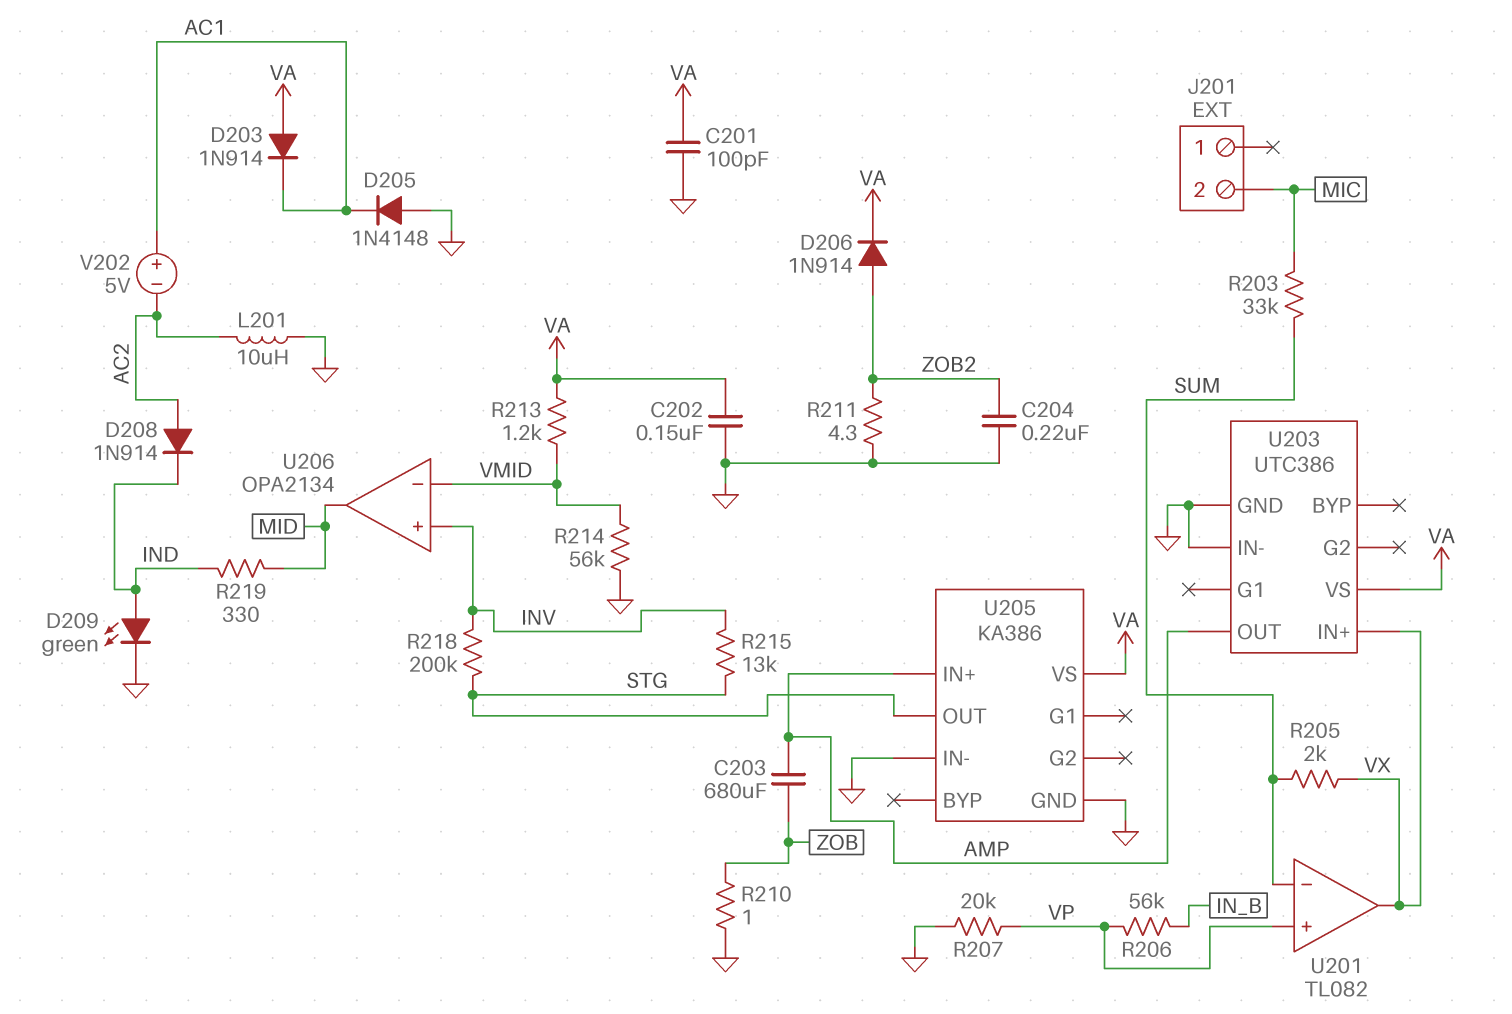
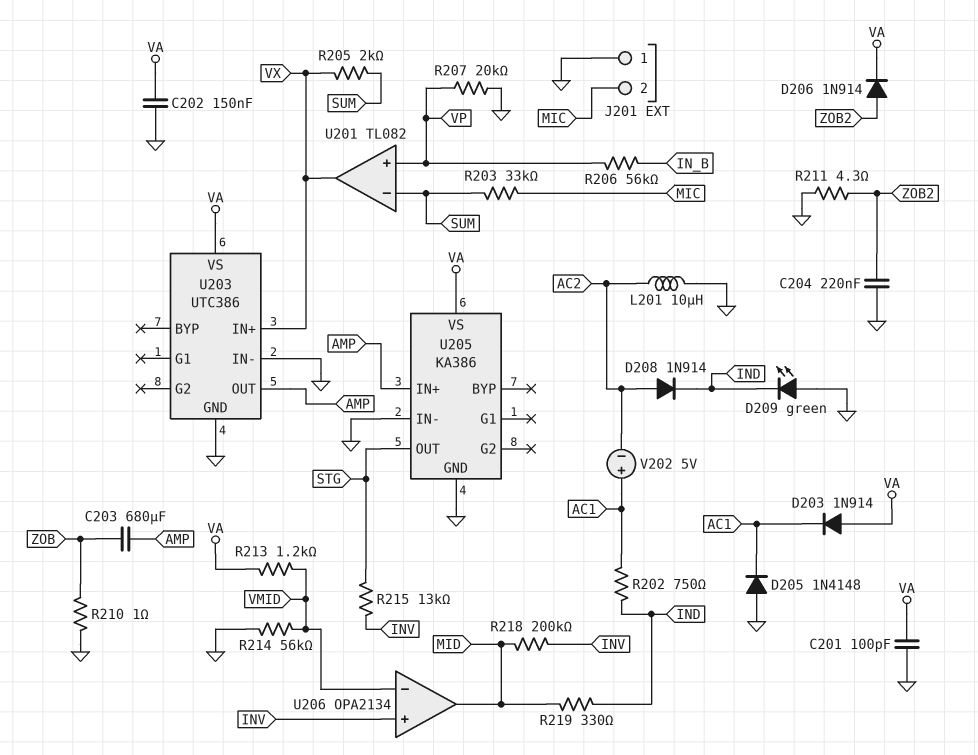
D209: LED green (A IND, K GND) -> LED green (A GND, K IND)
J201 pin 1: none -> GND
R202: none -> 750 (AC1, IND)
R218: 200k (INV, STG) -> 200k (INV, MID)

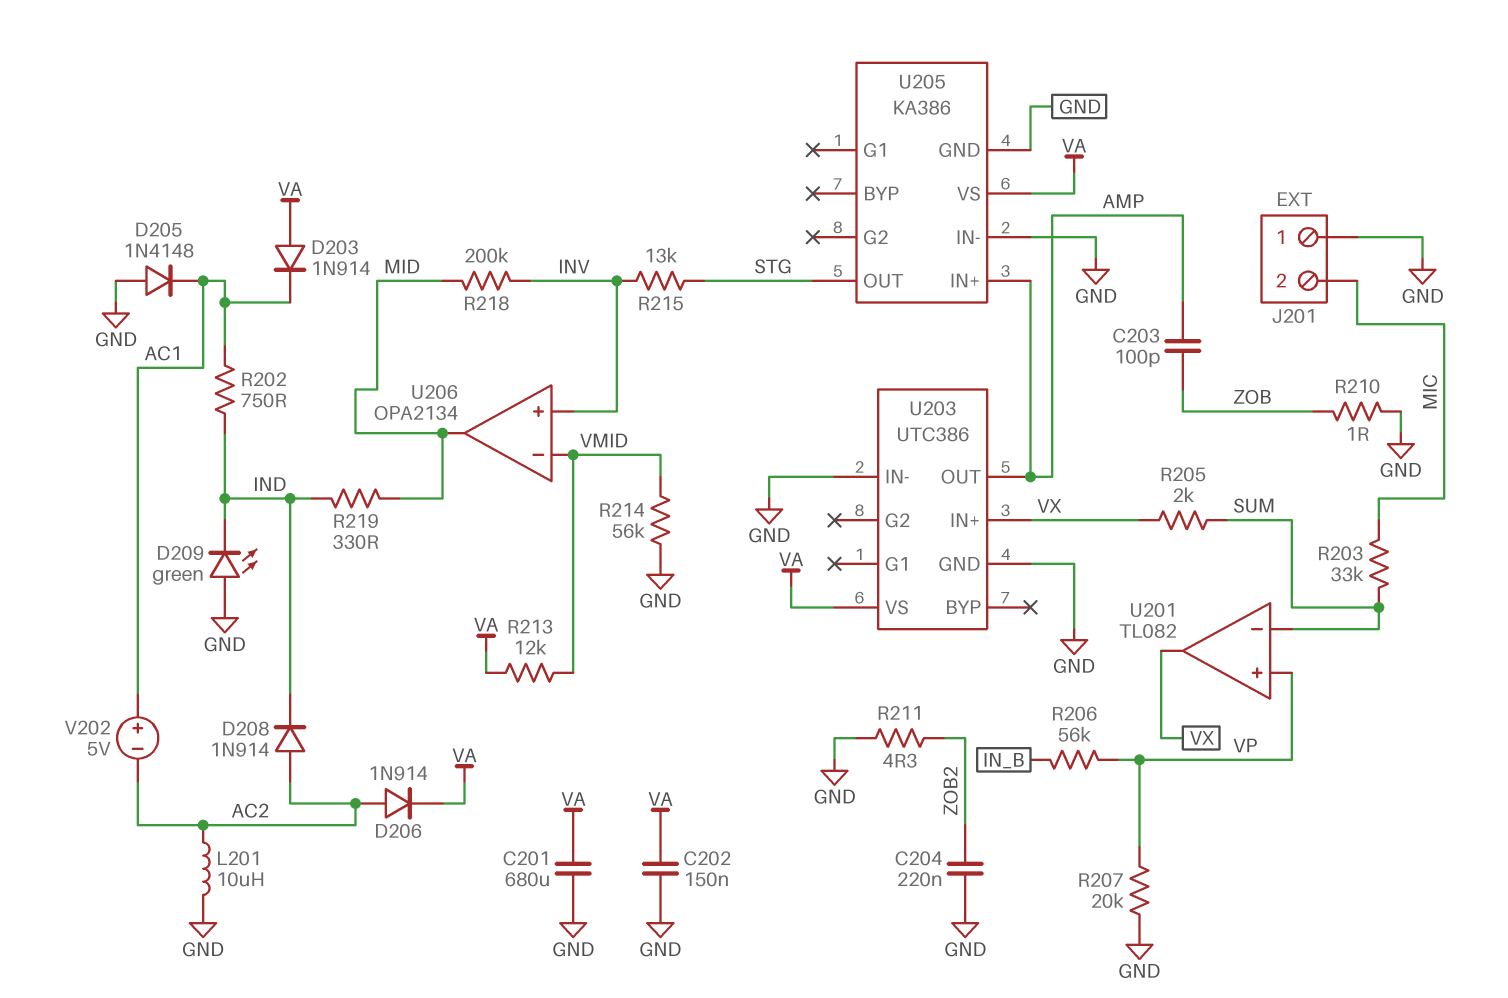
C201: 100pF (GND, VA) -> 680uF (GND, VA)
C203: 680uF (AMP, ZOB) -> 100pF (AMP, ZOB)
D206: diode 1N914 (A ZOB2, K VA) -> diode 1N914 (A AC2, K VA)
R213: 1.2k (VA, VMID) -> 12k (VA, VMID)

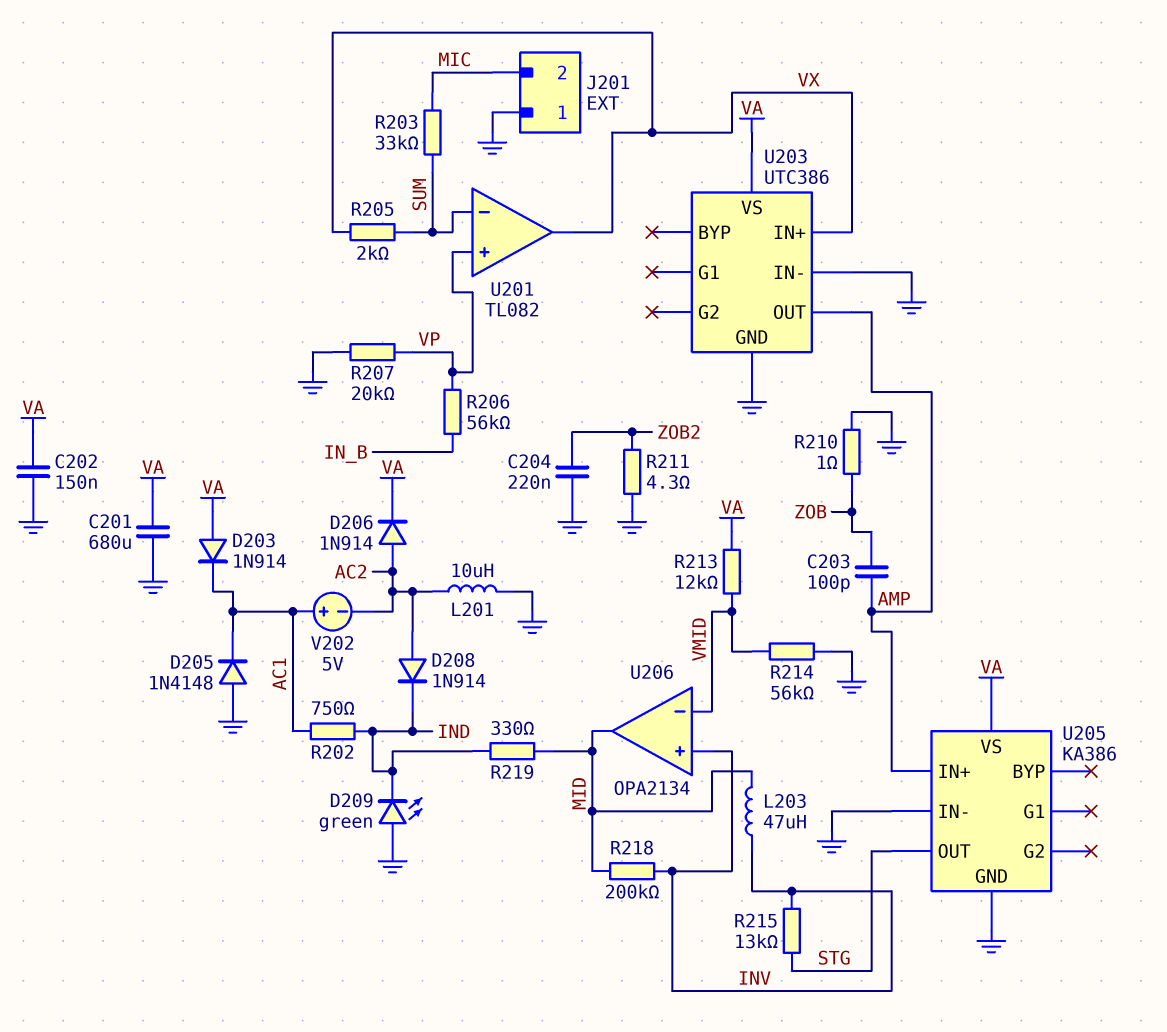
L203: none -> 47uH (INV, MID)

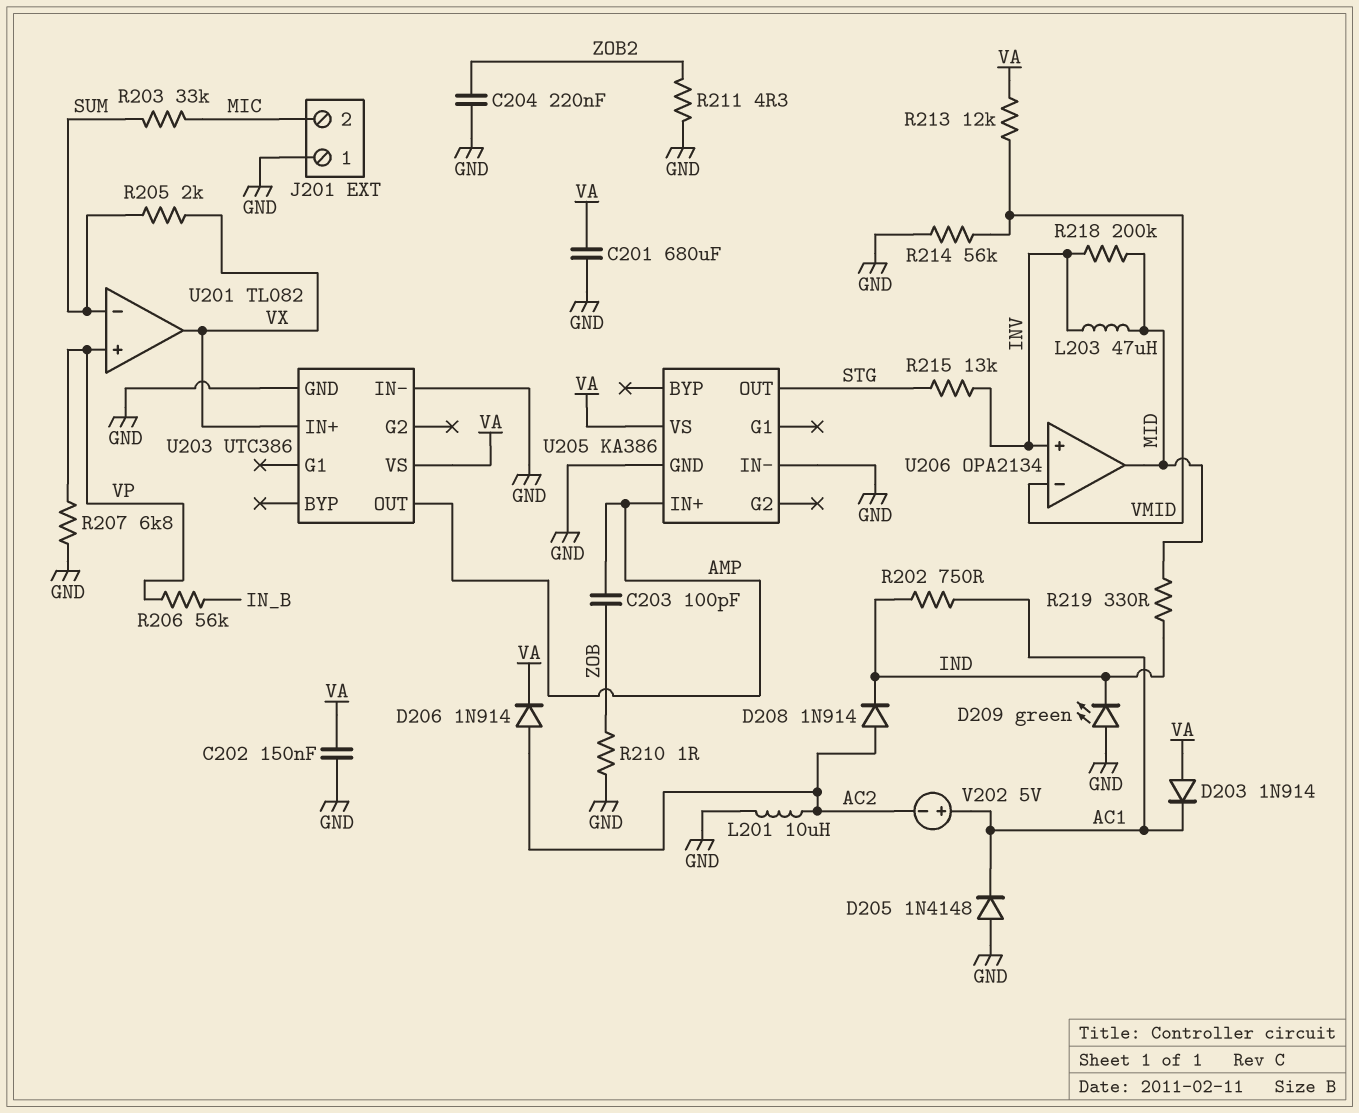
R207: 20k (GND, VP) -> 6.8k (GND, VP)

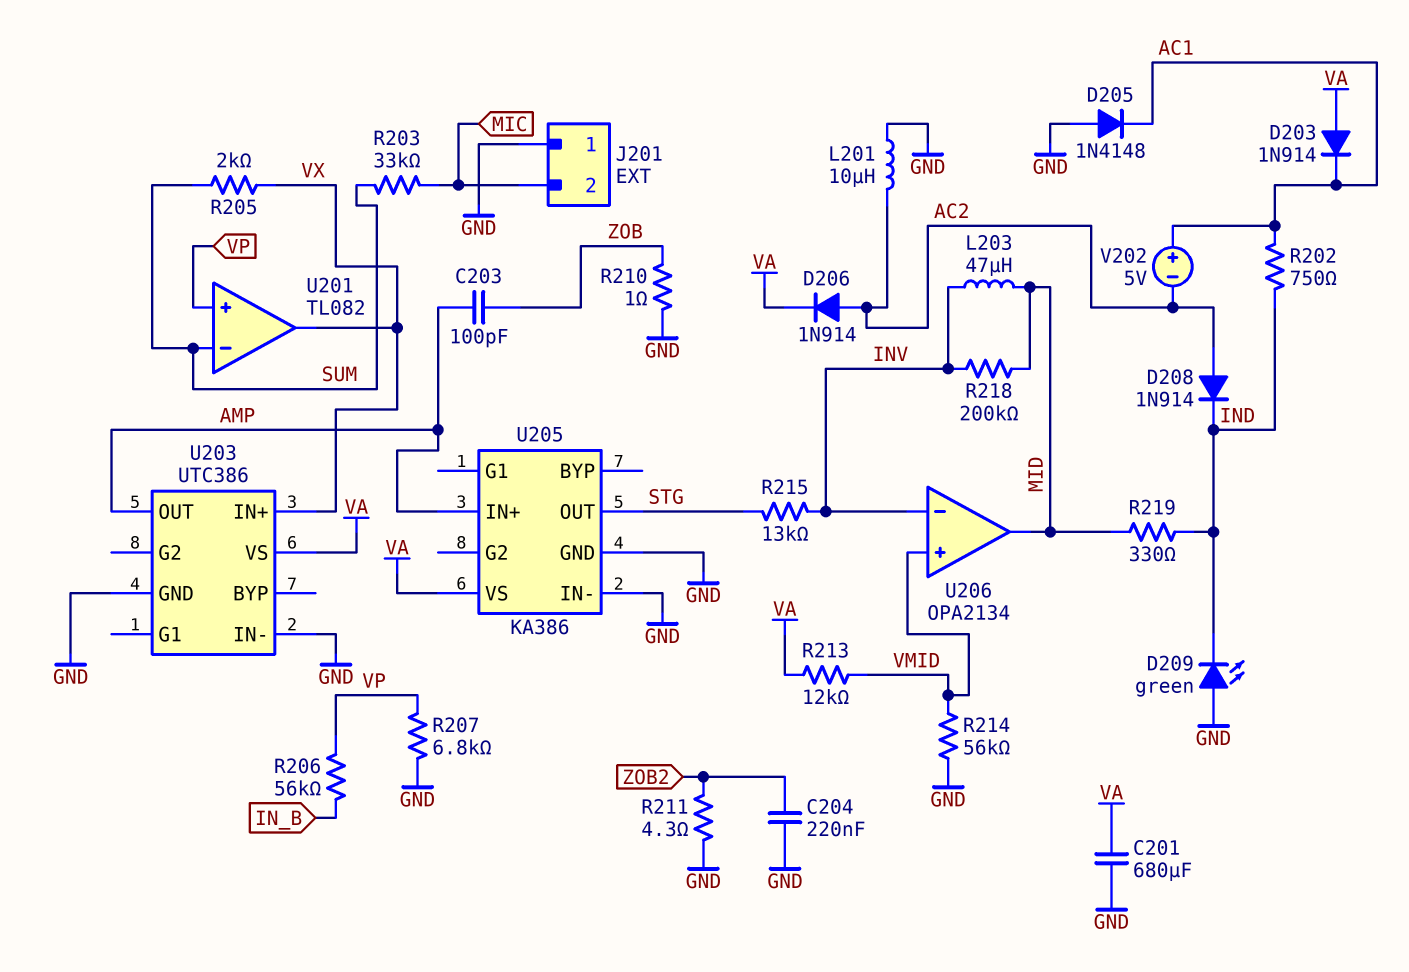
C202: 150nF (GND, VA) -> none
U206 pin in+: INV -> VMID
U206 pin in-: VMID -> INV

